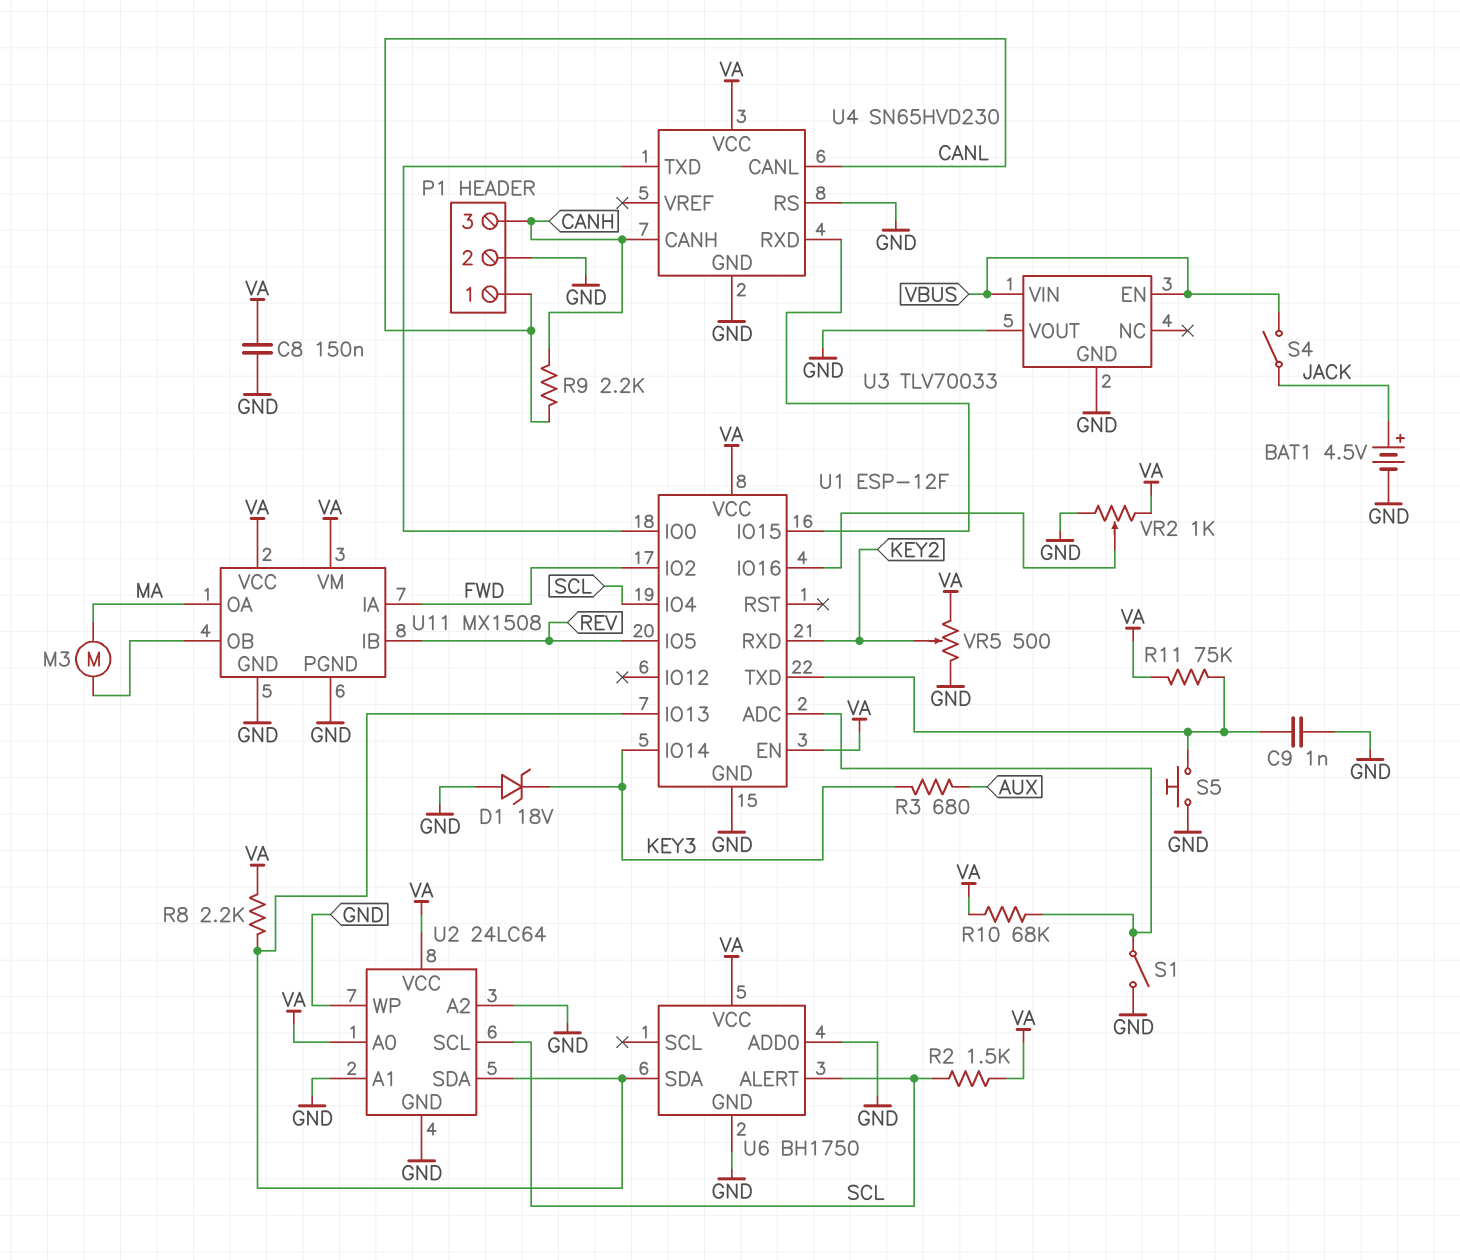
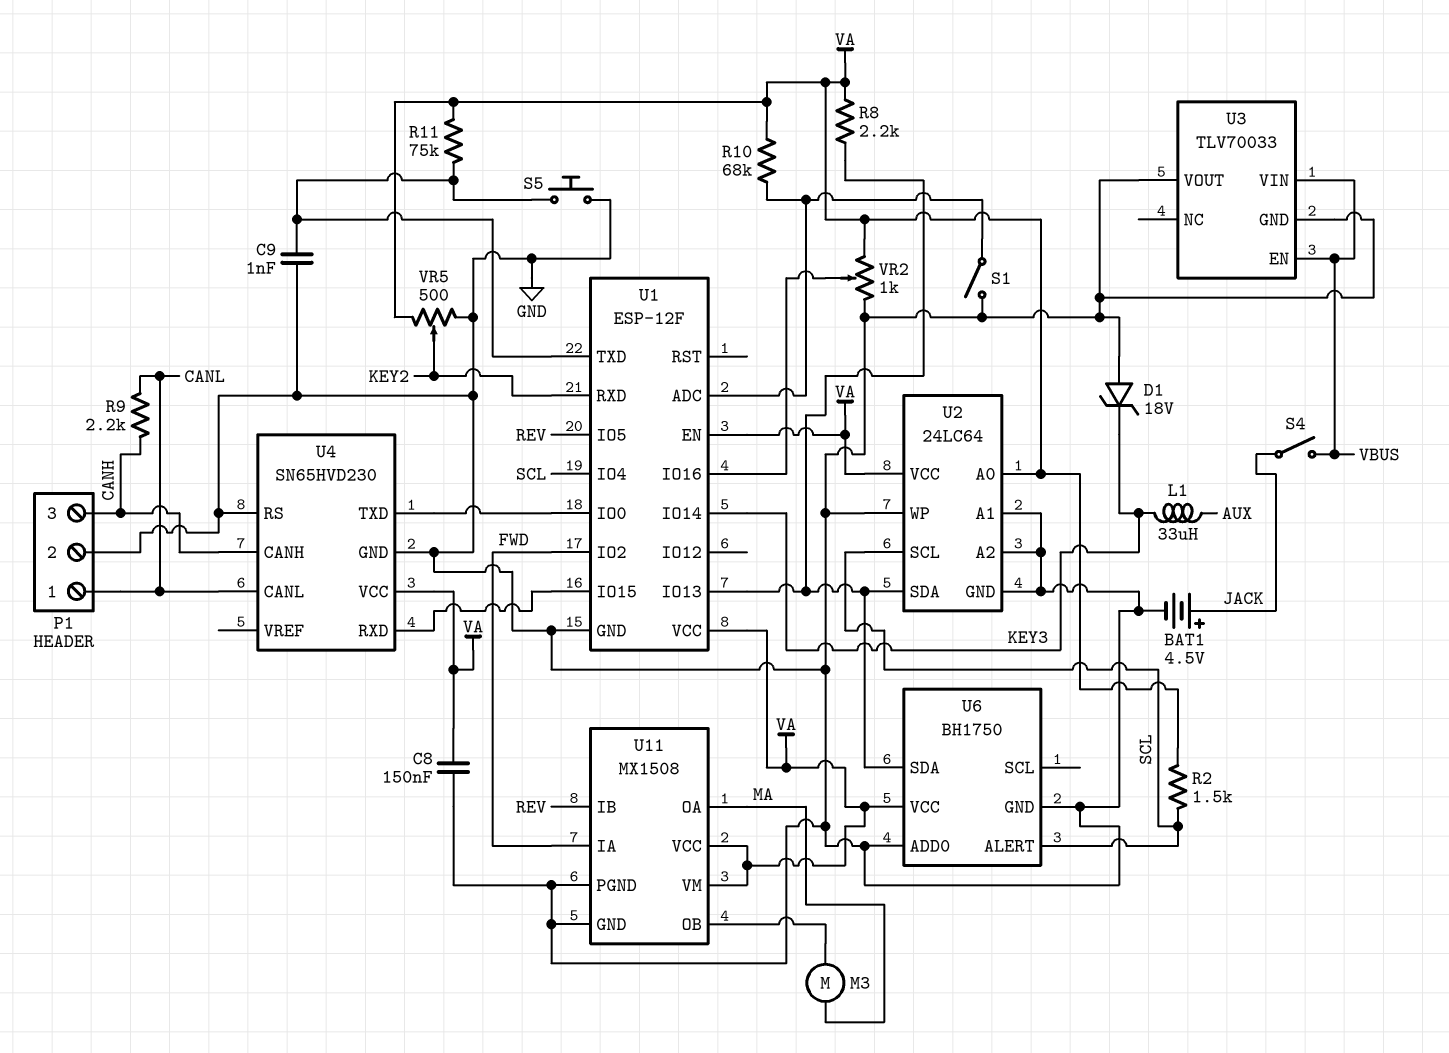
L1: none -> 33uH (AUX, KEY3)
R3: 680 (AUX, KEY3) -> none

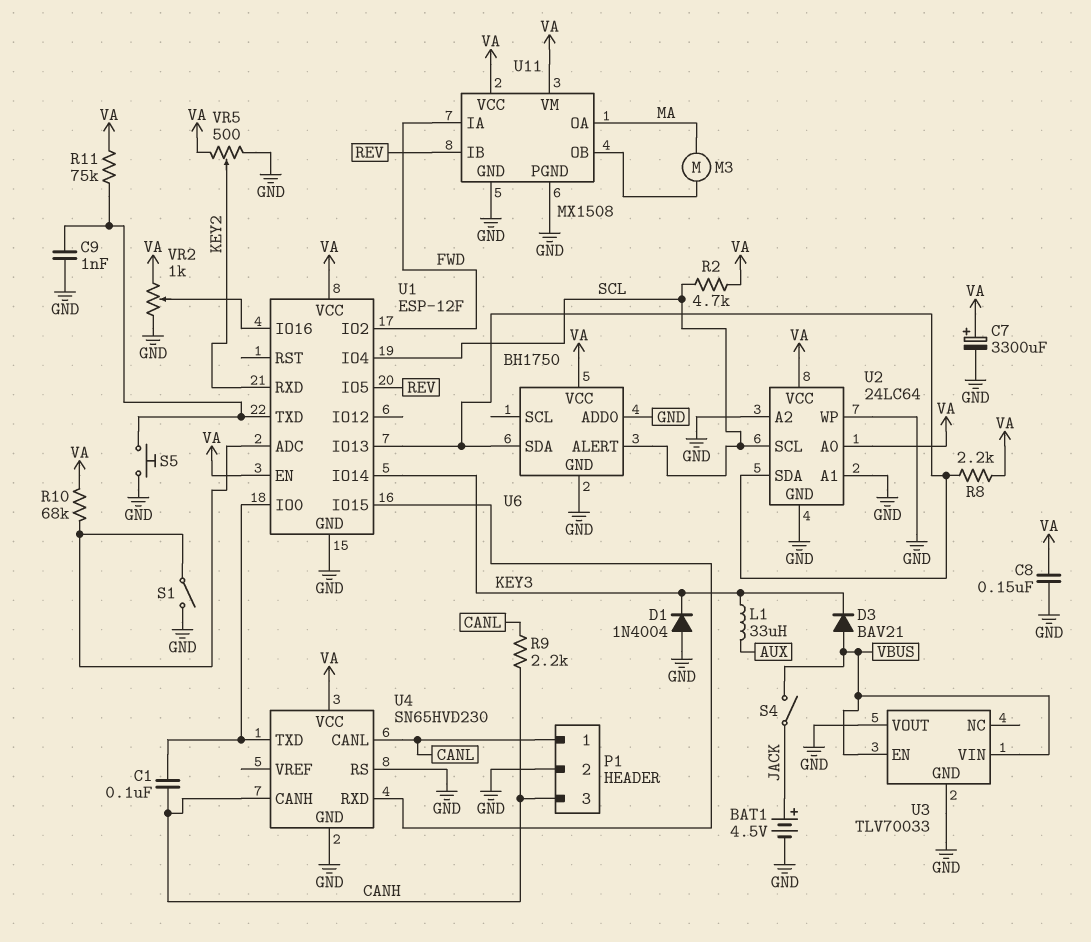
C1: none -> 100nF (CANH, U1/IO0)
C7: none -> 3300uF (plus VA, minus GND)
D1: zener 18V (A GND, K KEY3) -> diode 1N4004 (A GND, K KEY3)
D3: none -> diode BAV21 (A VBUS, K KEY3)
R2: 1.5k (SCL, VA) -> 4.7k (SCL, VA)

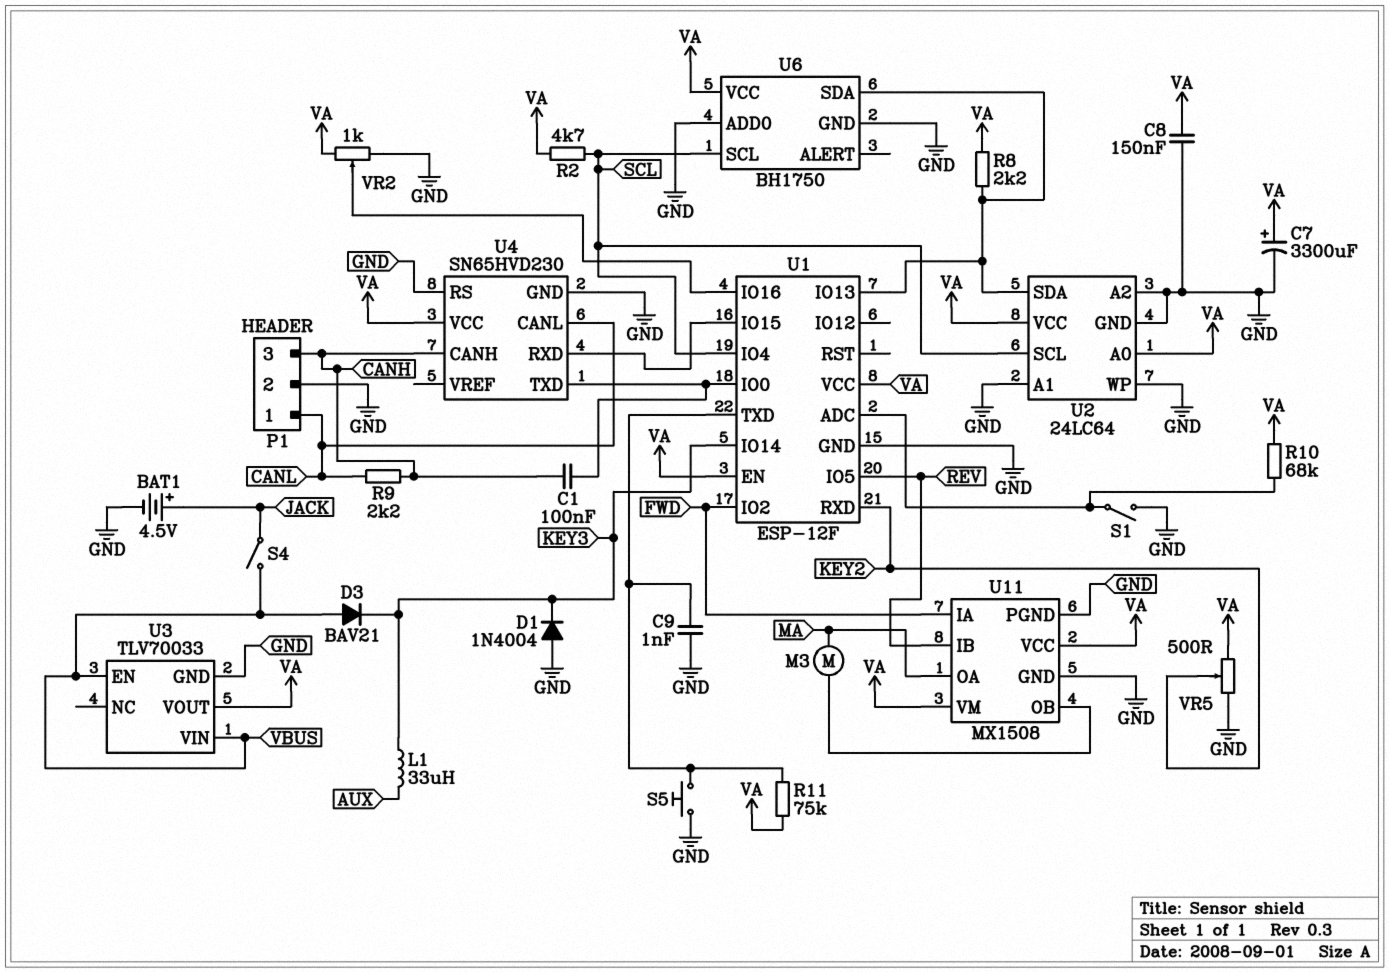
U3 pin VOUT: GND -> VA
U6 pin ALERT: SCL -> none
U6 pin SCL: none -> SCL

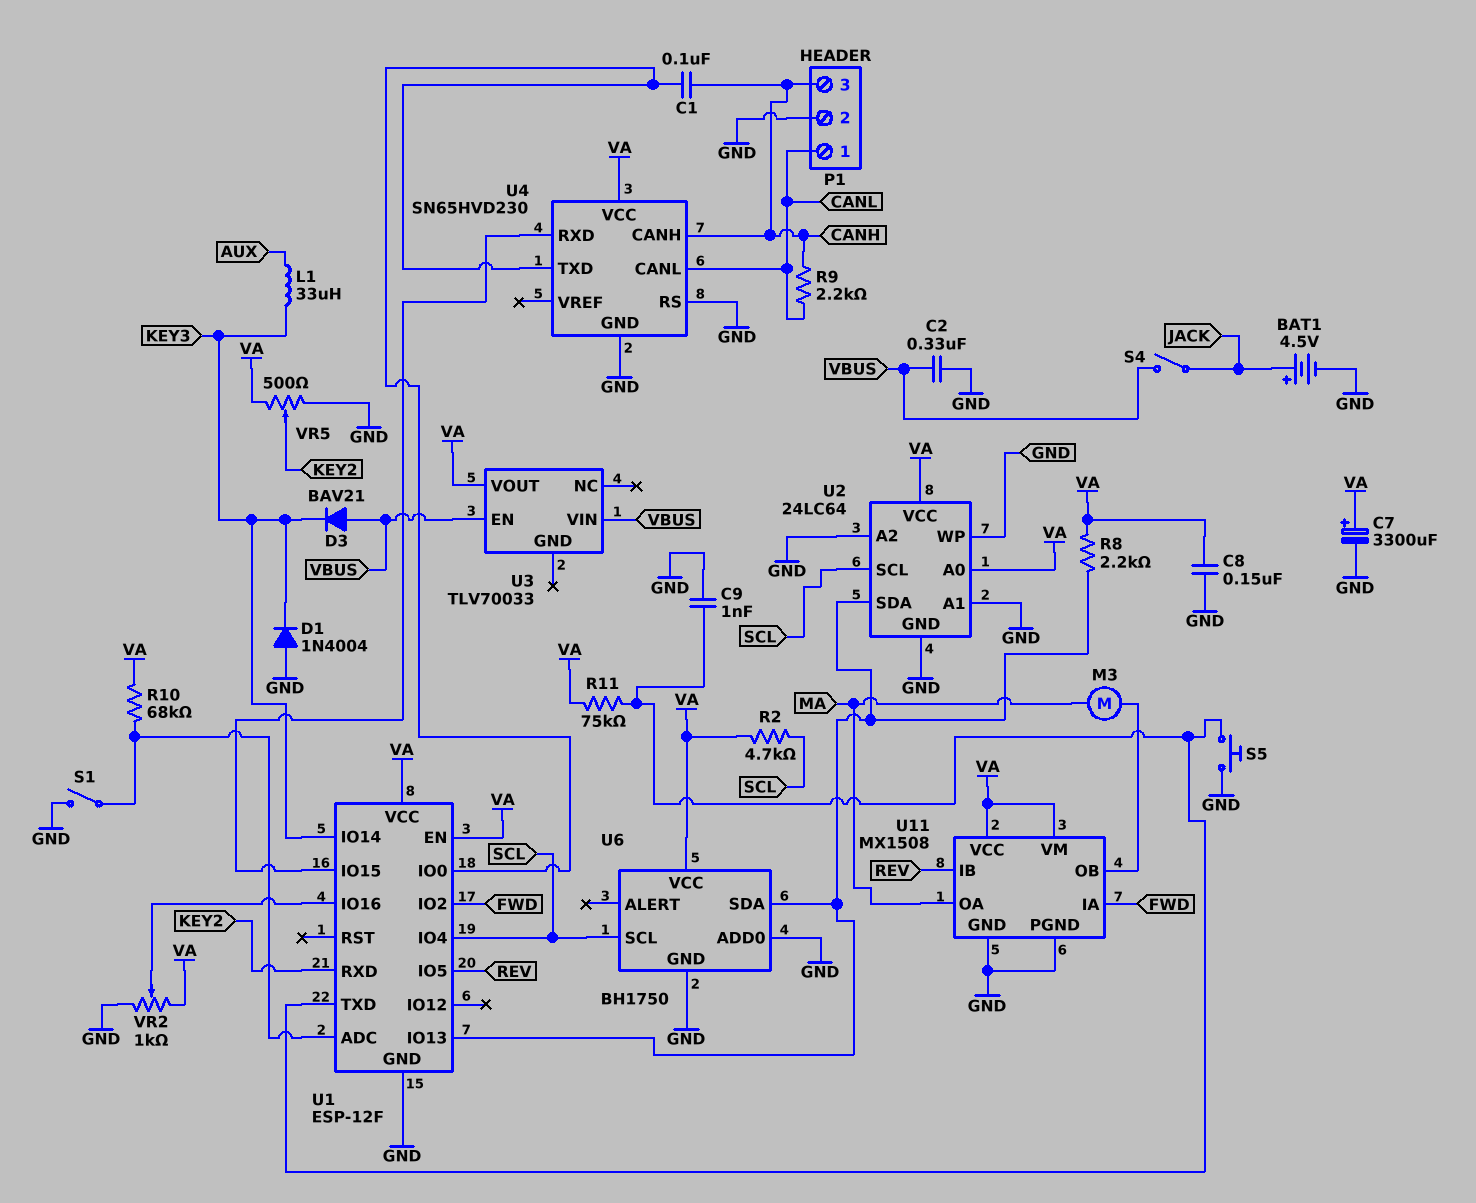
C2: none -> 330nF (GND, VBUS)
U3 pin GND: GND -> none

